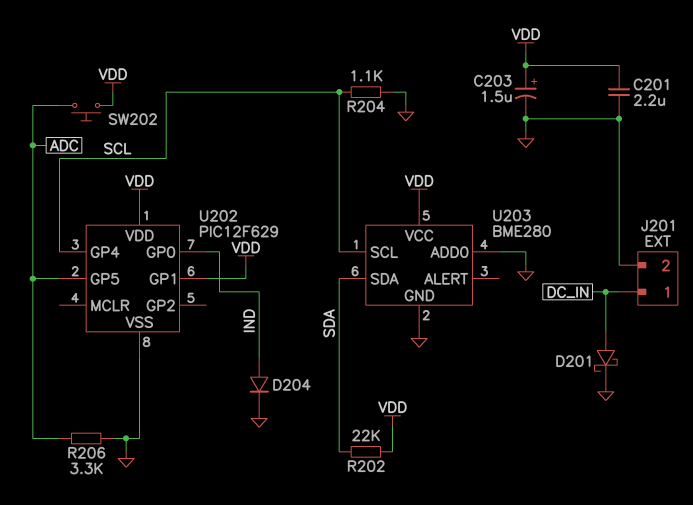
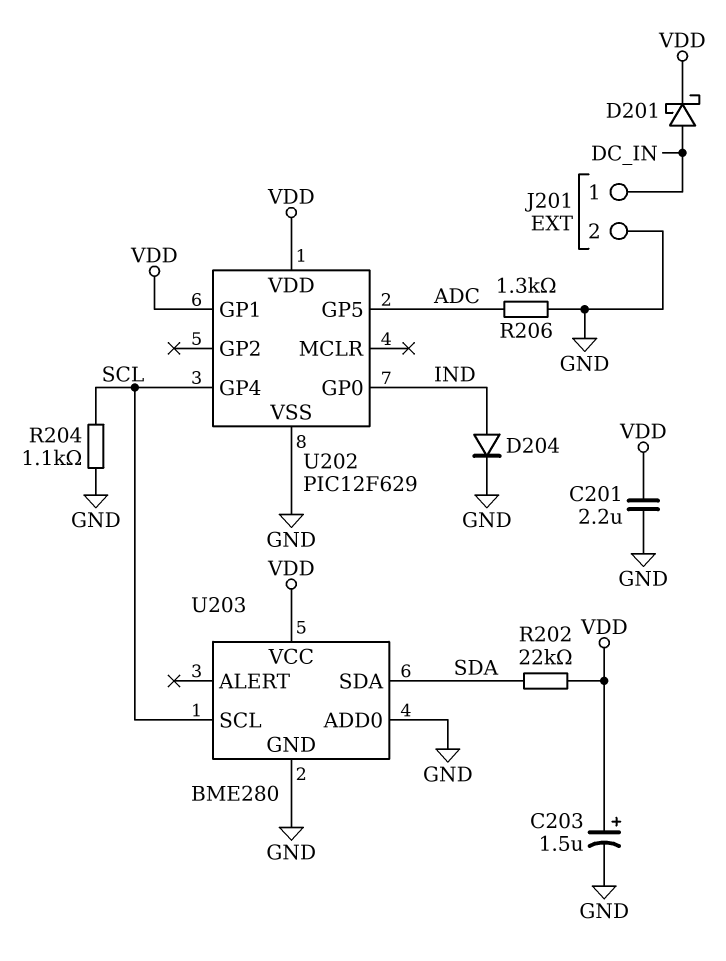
D201: schottky (A DC_IN, K GND) -> schottky (A DC_IN, K VDD)
R206: 3.3k (ADC, GND) -> 1.3k (ADC, GND)
SW202: button (ADC, VDD) -> none

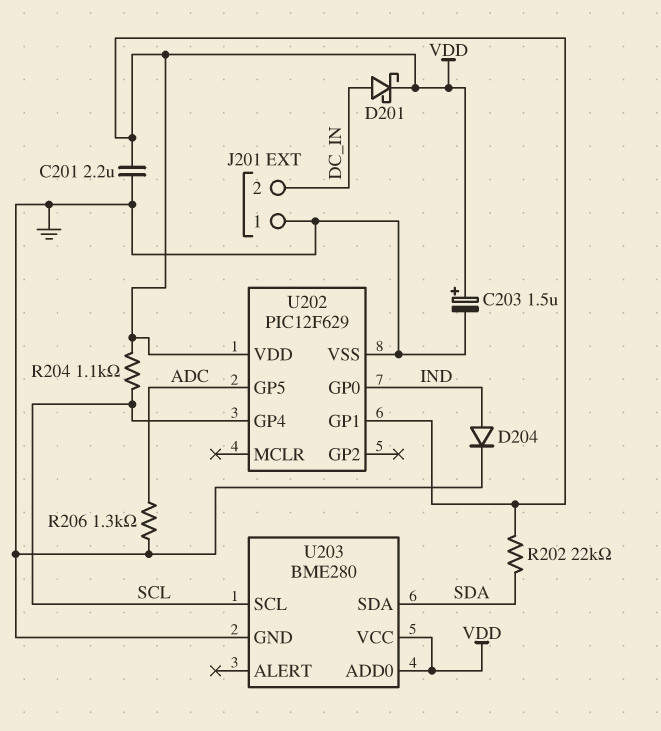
J201 pin 1: DC_IN -> GND
J201 pin 2: GND -> DC_IN
R204: 1.1k (GND, SCL) -> 1.1k (SCL, VDD)
U203 pin ADD0: GND -> VDD

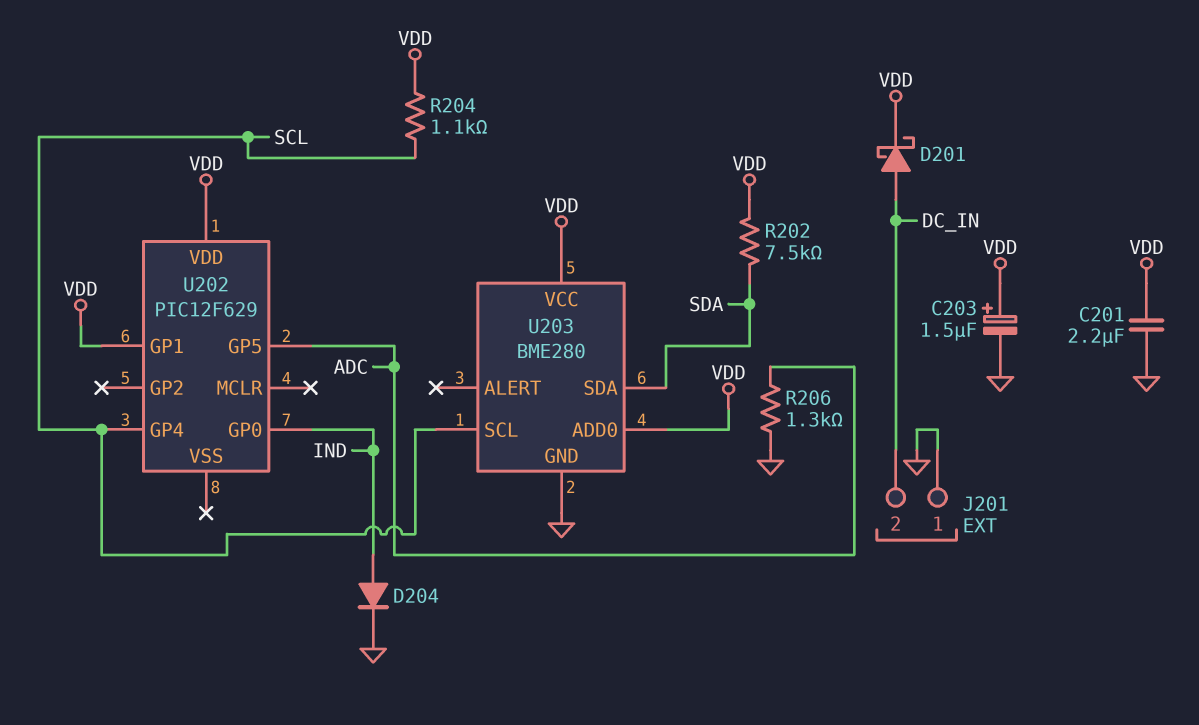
R202: 22k (SDA, VDD) -> 7.5k (SDA, VDD)
U202 pin VSS: GND -> none

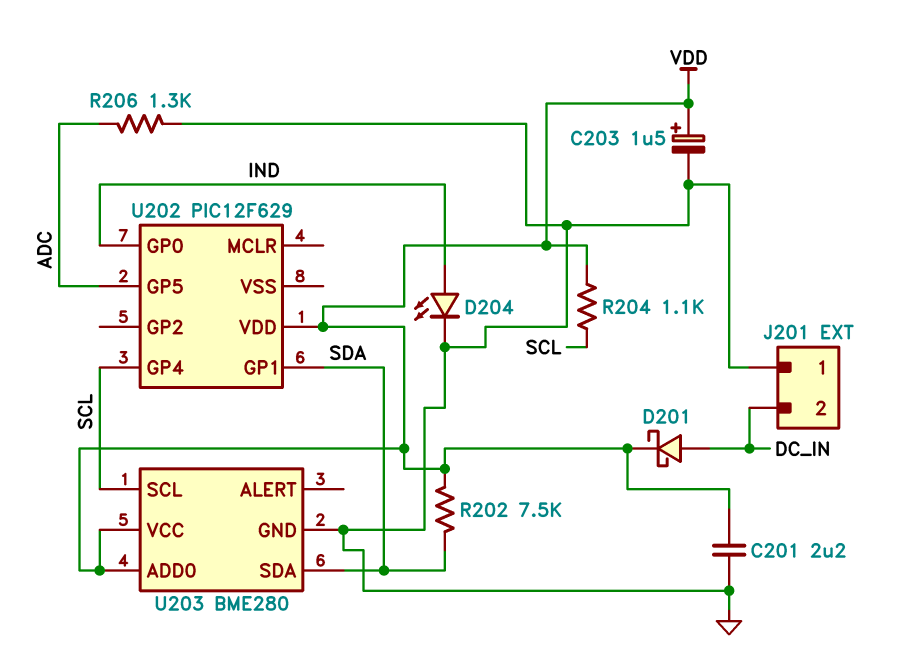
D204: diode (A IND, K GND) -> LED (A IND, K GND)
U202 pin GP1: VDD -> SDA

